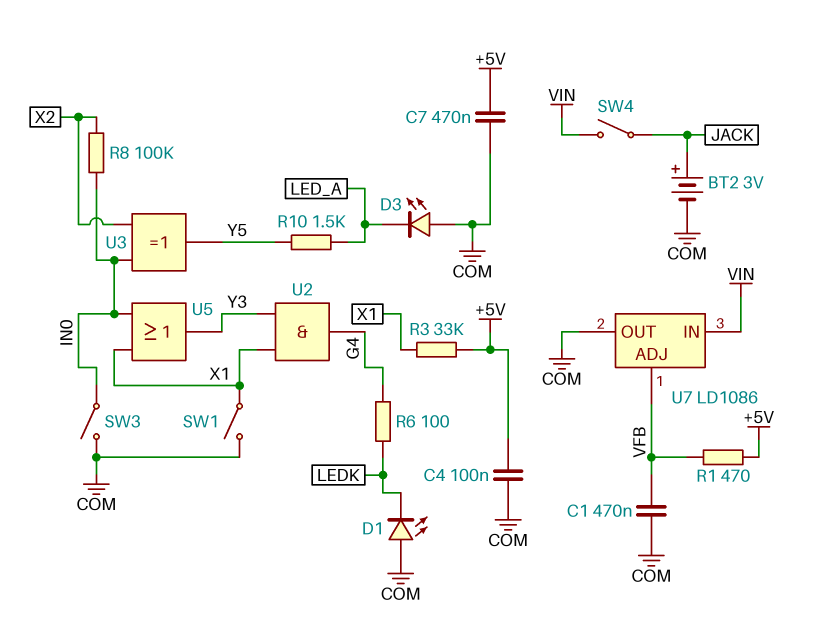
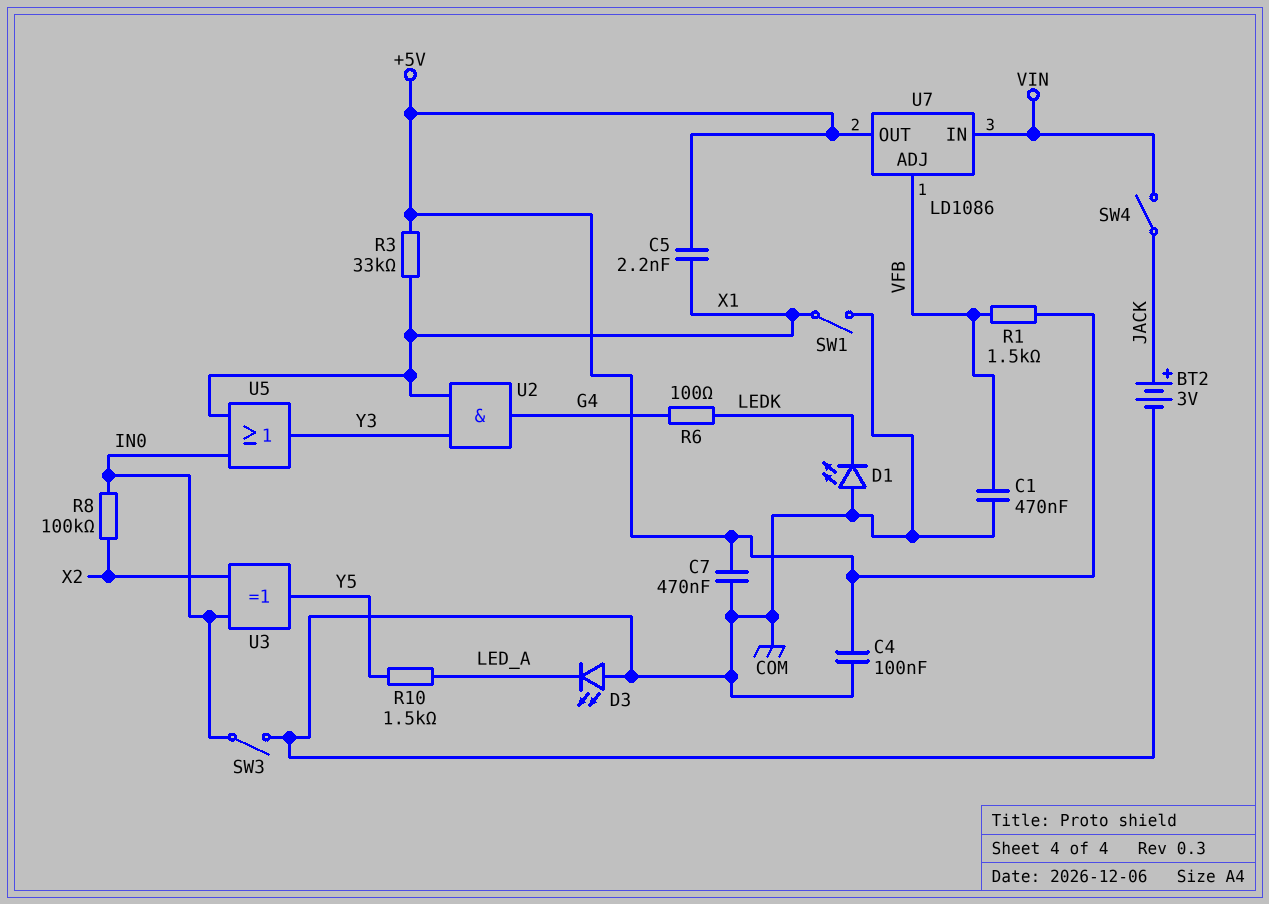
C5: none -> 2.2nF (+5V, X1)
R1: 470 (+5V, VFB) -> 1.5k (+5V, VFB)
U7 pin OUT: COM -> +5V

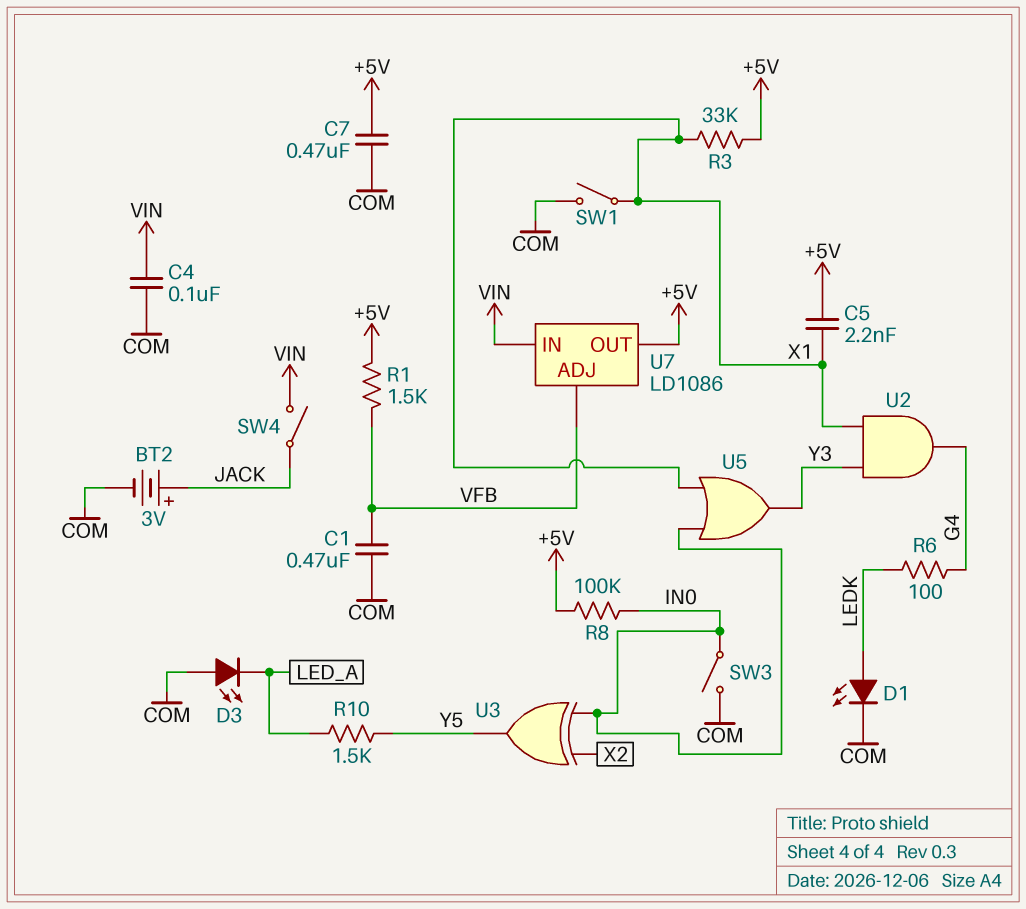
C4: 100nF (+5V, COM) -> 100nF (COM, VIN)
D1: LED (A COM, K LEDK) -> LED (A LEDK, K COM)
R8: 100k (IN0, X2) -> 100k (+5V, IN0)

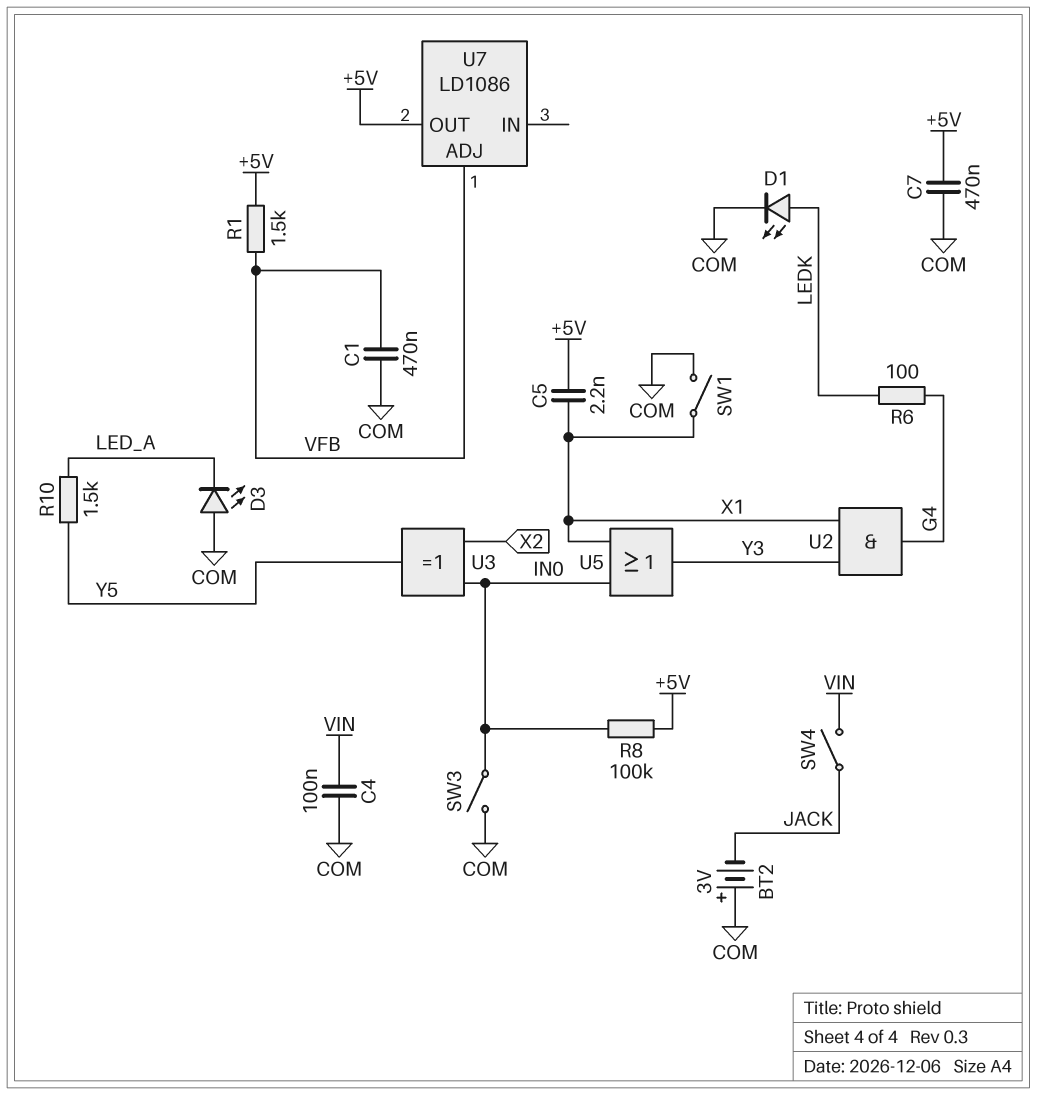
BT2: 3V (plus JACK, minus COM) -> 3V (plus COM, minus JACK)
R3: 33k (+5V, X1) -> none
U7 pin IN: VIN -> none

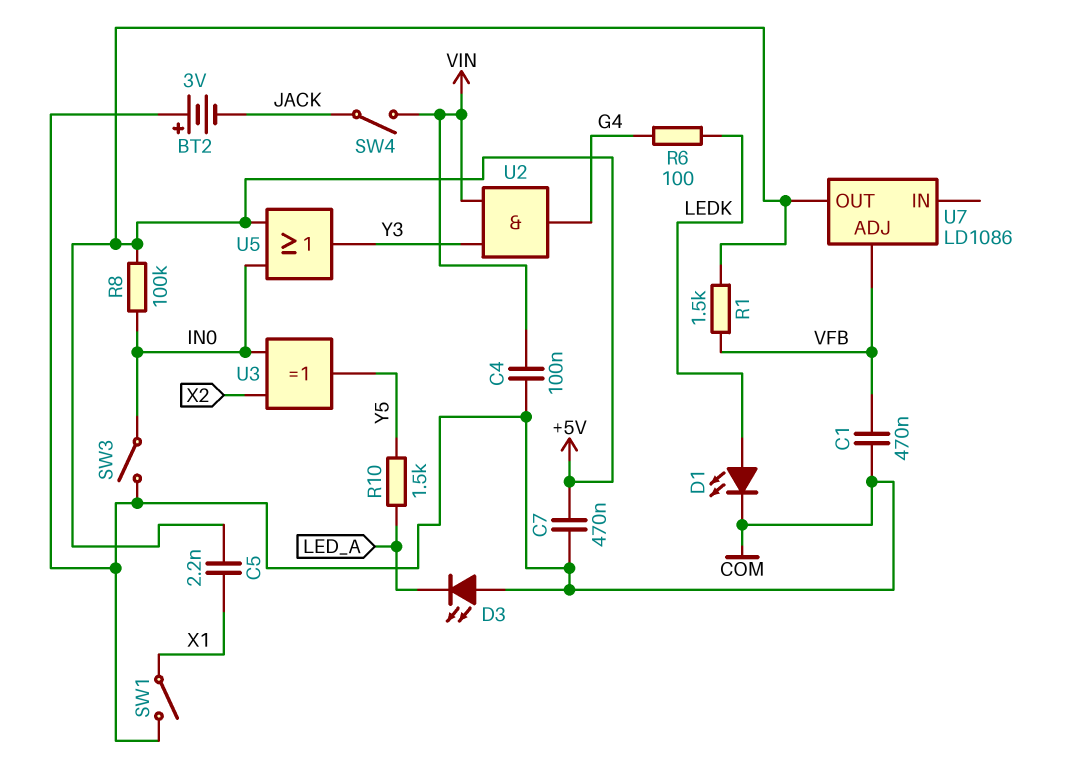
U2: AND (in X1, in Y3, out G4) -> AND (in VIN, in Y3, out G4)
U5: OR (in IN0, in X1, out Y3) -> OR (in +5V, in IN0, out Y3)

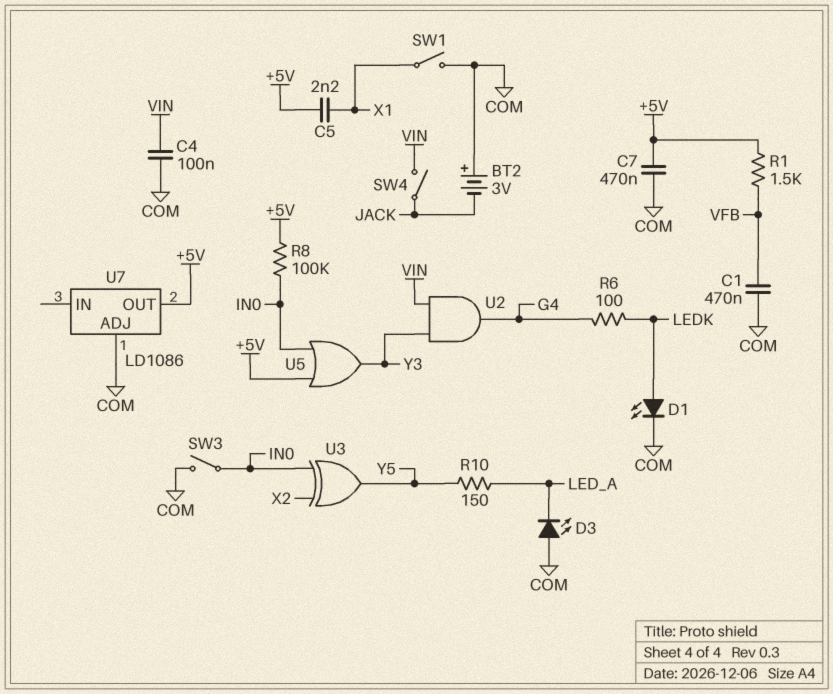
R10: 1.5k (LED_A, Y5) -> 150 (LED_A, Y5)
U7 pin ADJ: VFB -> COM

